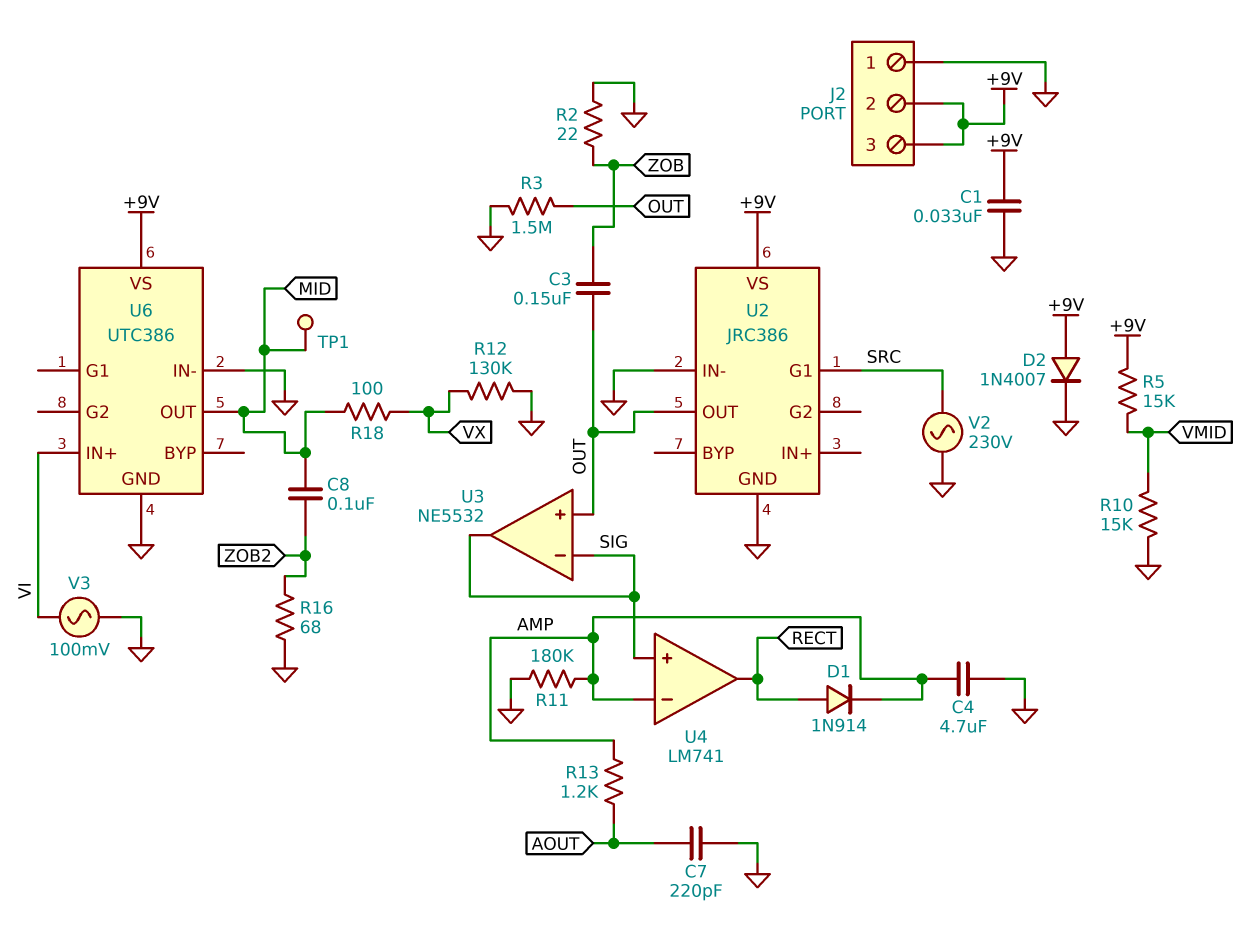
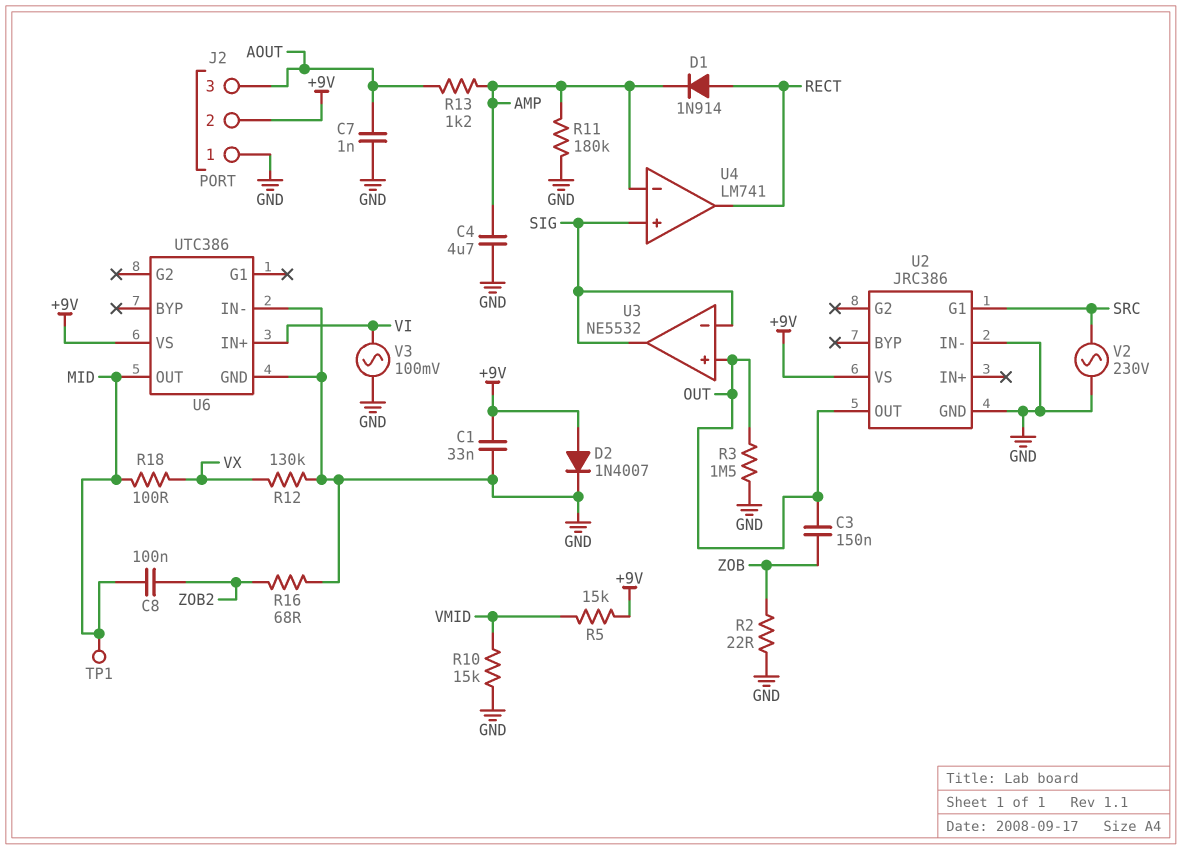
C7: 220pF (AOUT, GND) -> 1nF (AOUT, GND)
J2 pin 3: +9V -> AOUT

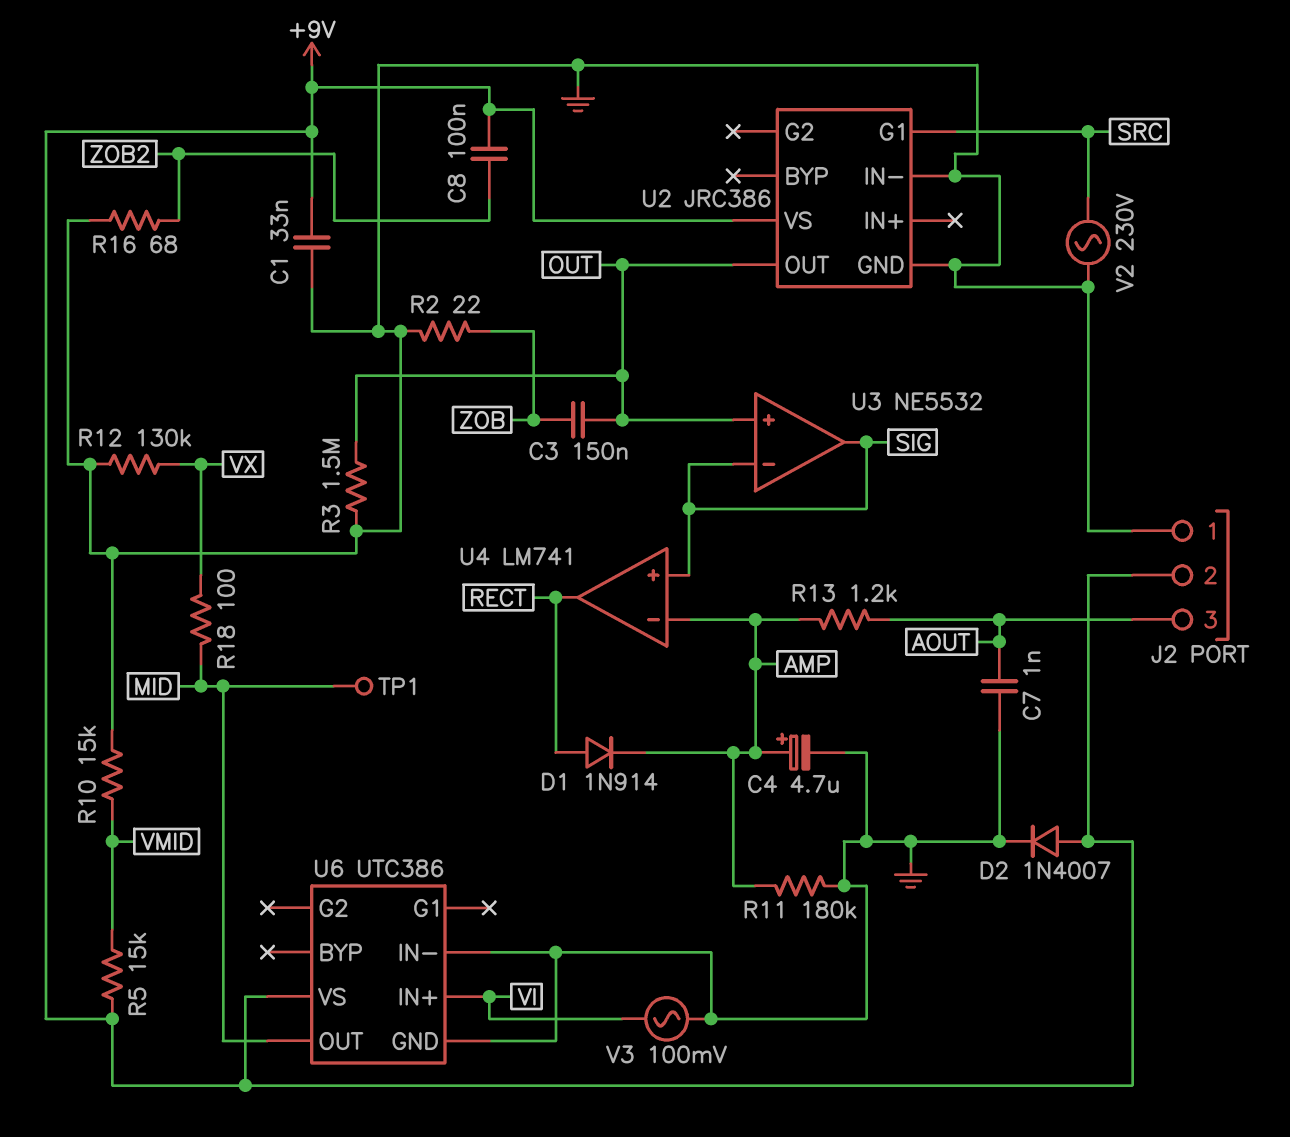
C4: 4.7uF (AMP, GND) -> 4.7uF (plus AMP, minus GND)
C8: 100nF (MID, ZOB2) -> 100nF (+9V, ZOB2)

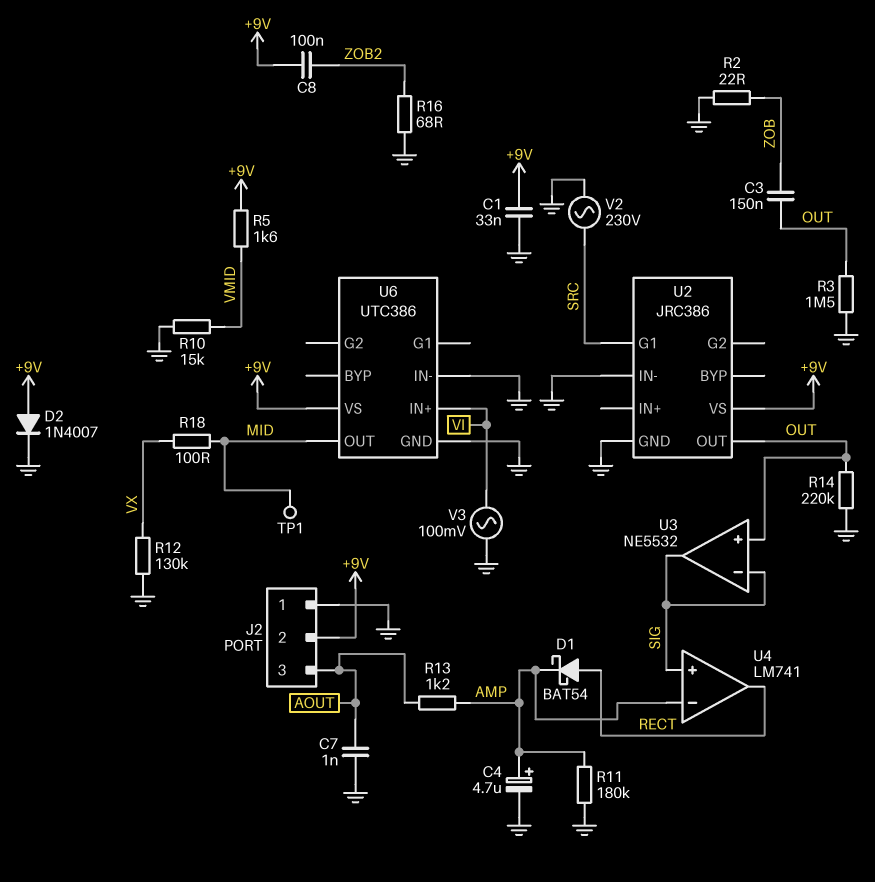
D1: diode 1N914 (A RECT, K AMP) -> schottky BAT54 (A RECT, K AMP)
R5: 15k (+9V, VMID) -> 1.6k (+9V, VMID)
R14: none -> 220k (GND, OUT)

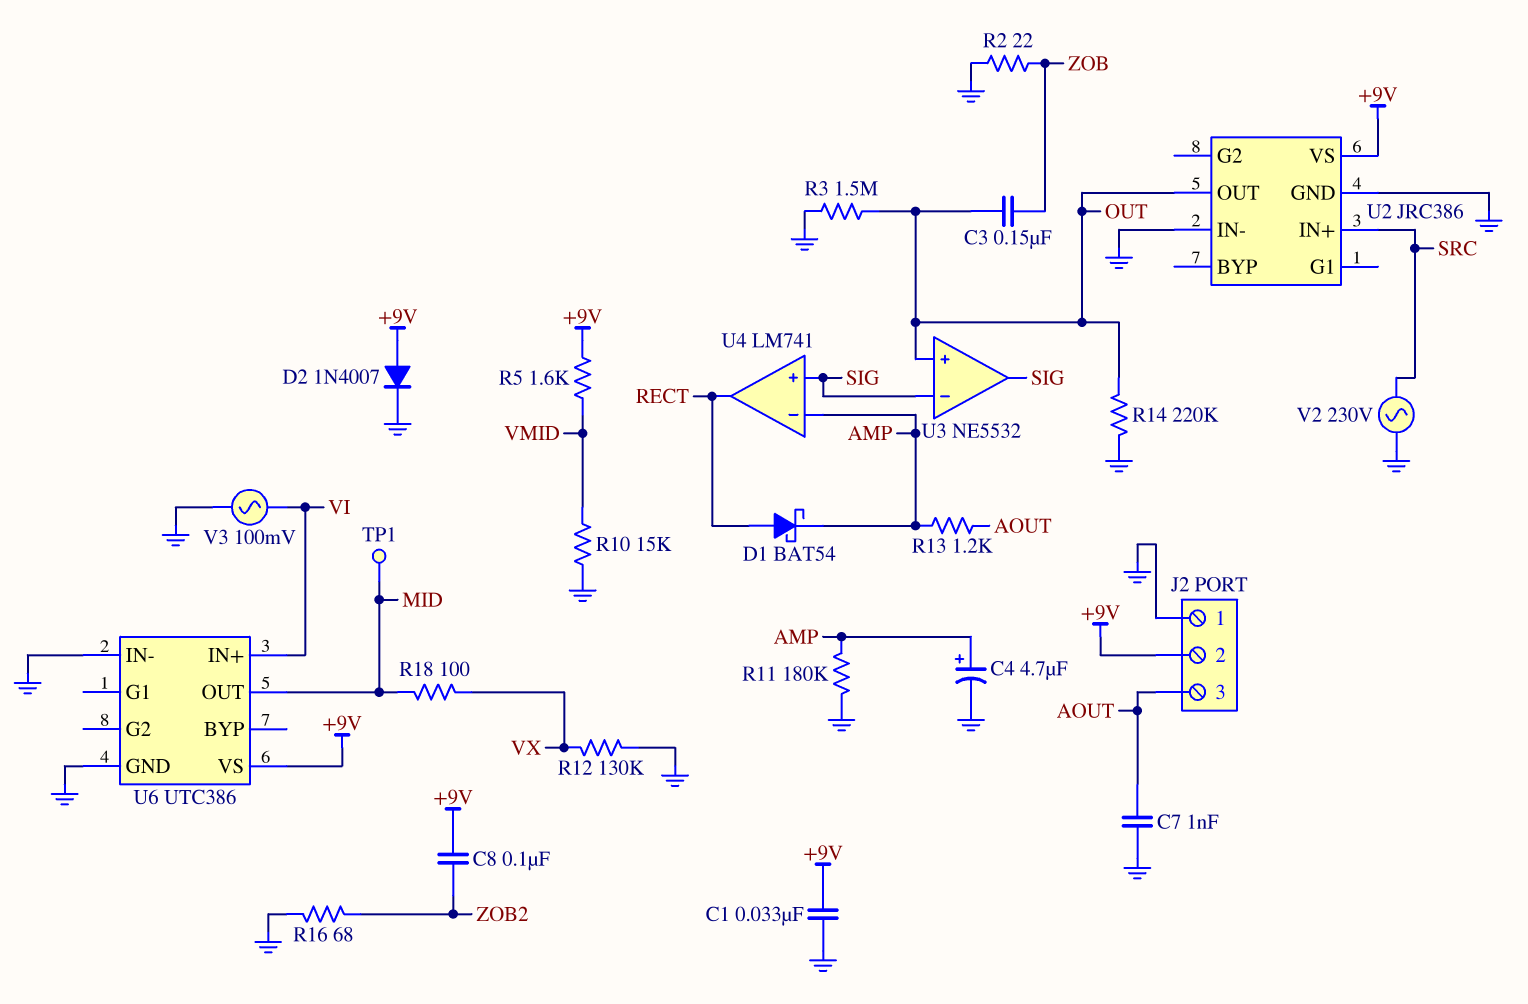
U2 pin G1: SRC -> none
U2 pin IN+: none -> SRC

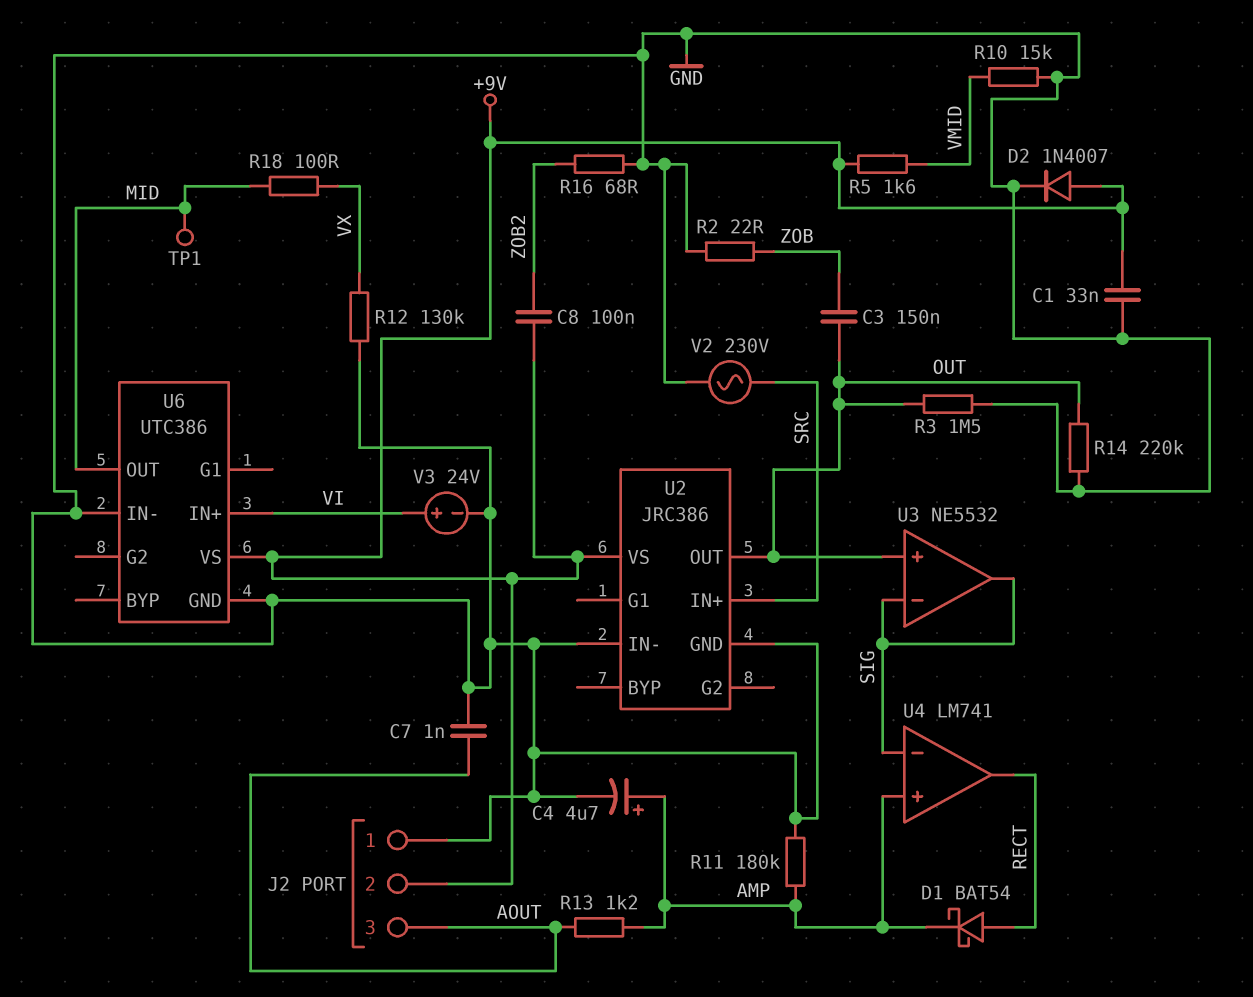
U4 pin in+: SIG -> AMP
U4 pin in-: AMP -> SIG
V3: AC 100mV (GND, VI) -> 24V (plus VI, minus GND)

